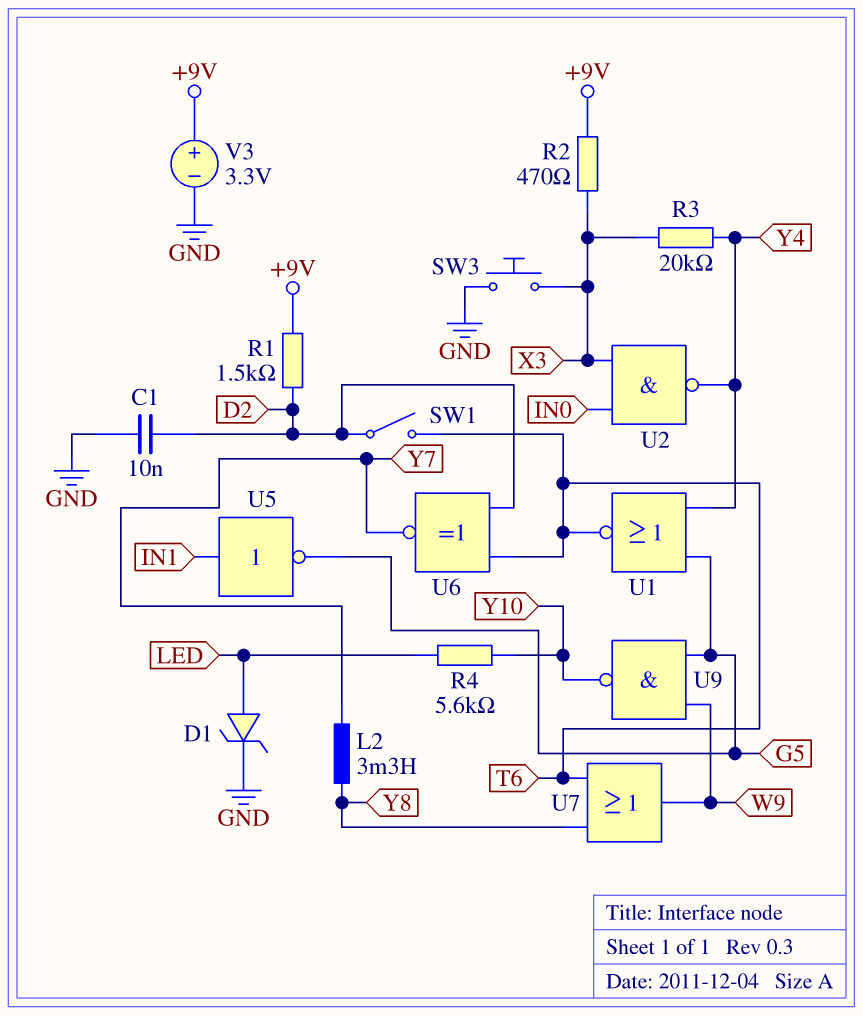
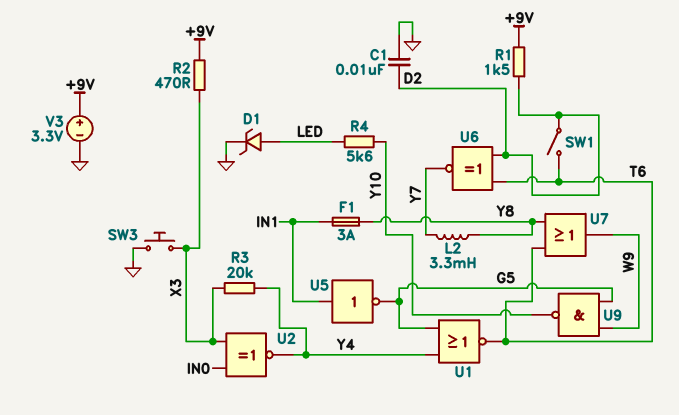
F1: none -> 3A (IN1, Y8)
U2: NAND (in IN0, in X3, out Y4) -> XNOR (in IN0, in X3, out Y4)

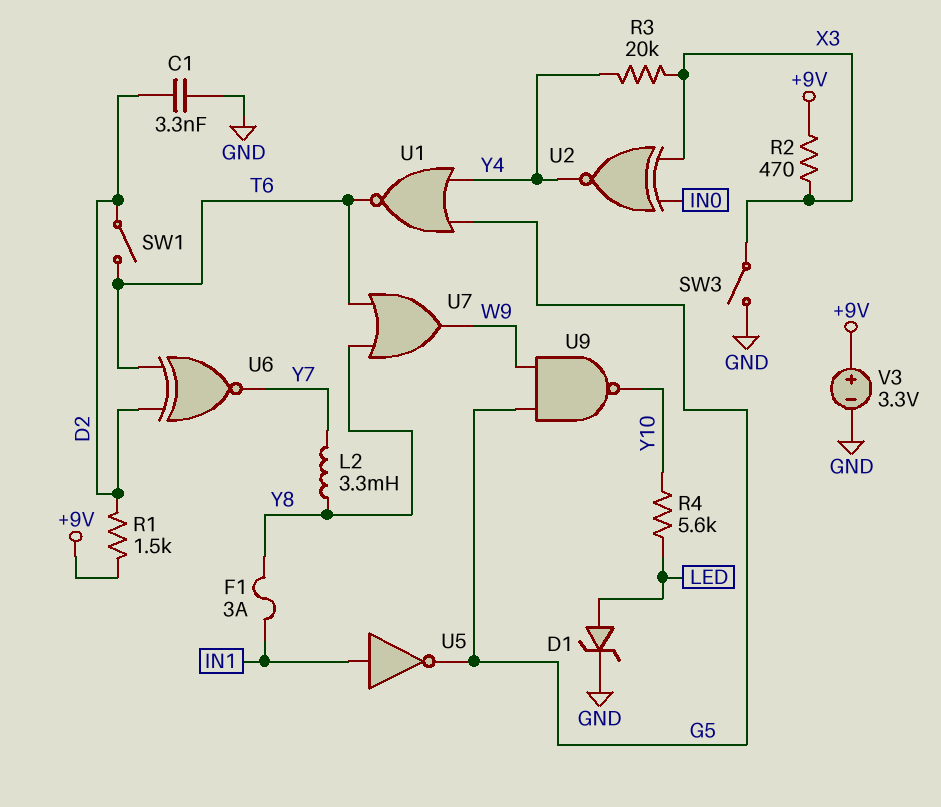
C1: 10nF (D2, GND) -> 3.3nF (D2, GND)
SW3: button (GND, X3) -> switch (GND, X3)

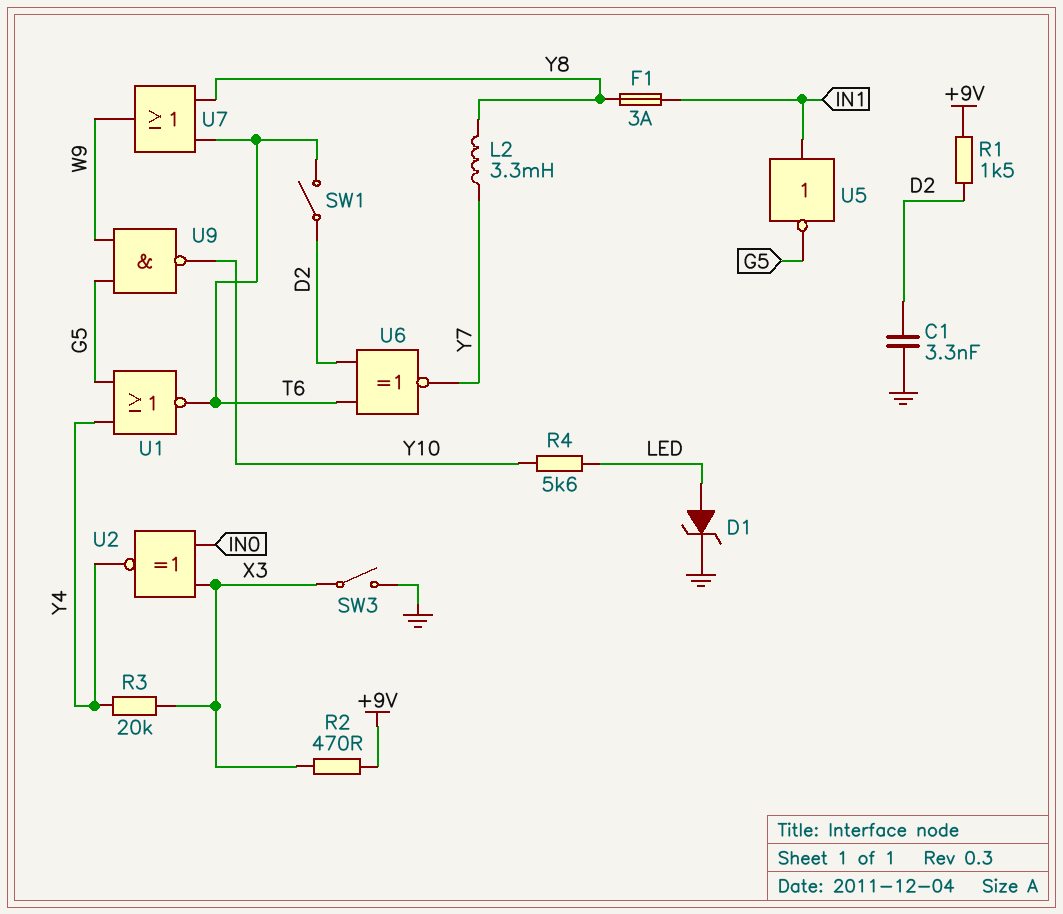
V3: 3.3V (plus +9V, minus GND) -> none

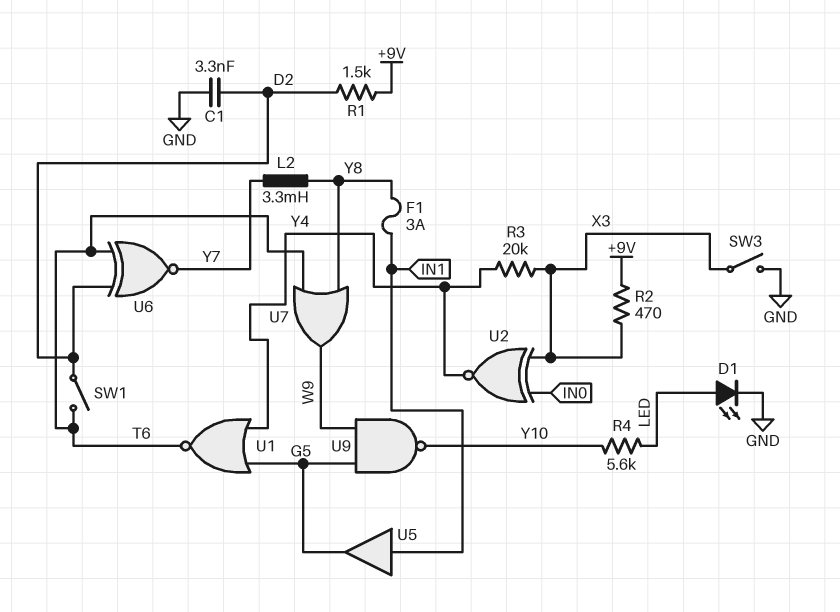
D1: zener (A LED, K GND) -> LED (A LED, K GND)
U5: NOT (in IN1, out G5) -> buffer (in IN1, out G5)

